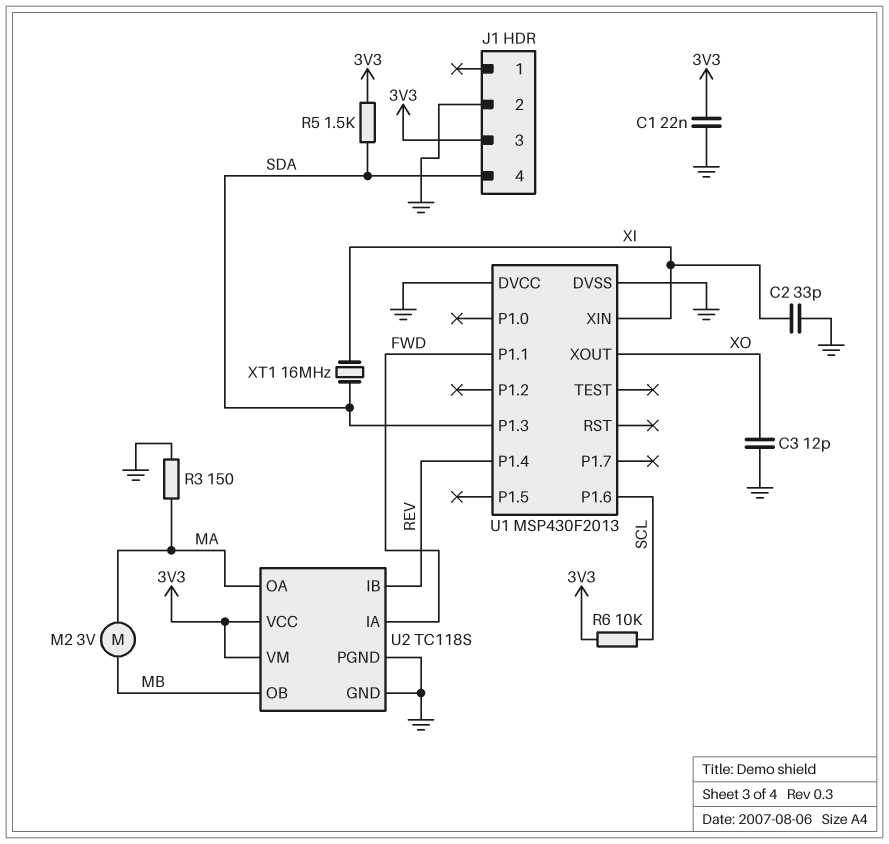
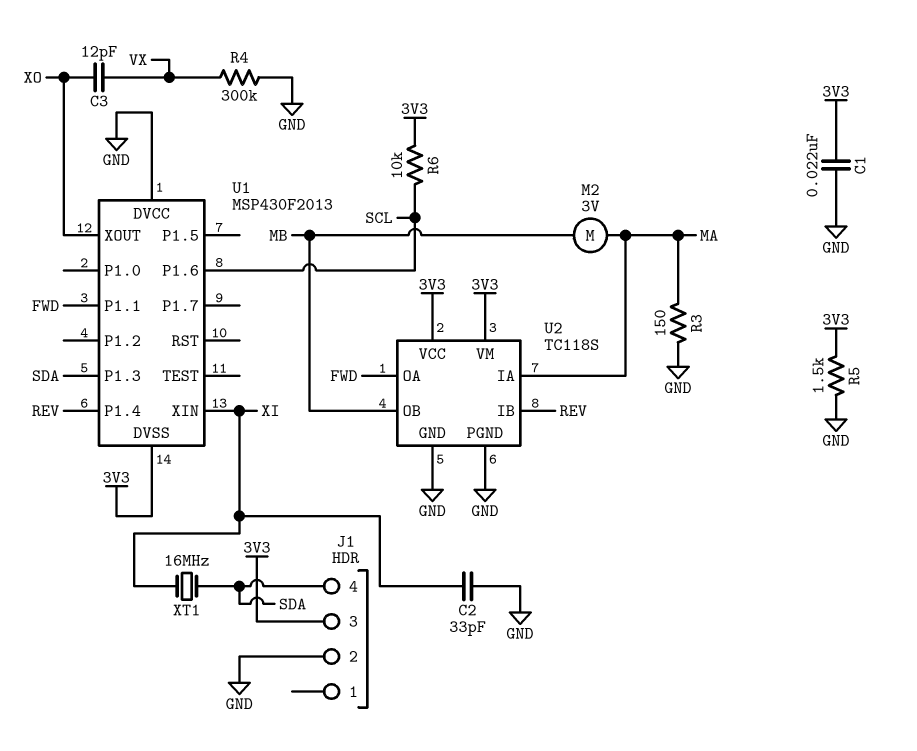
C3: 12pF (GND, XO) -> 12pF (VX, XO)
R4: none -> 300k (GND, VX)
R5: 1.5k (3V3, SDA) -> 1.5k (3V3, GND)
U1 pin DVSS: GND -> 3V3
U2 pin IA: FWD -> MA
U2 pin OA: MA -> FWD

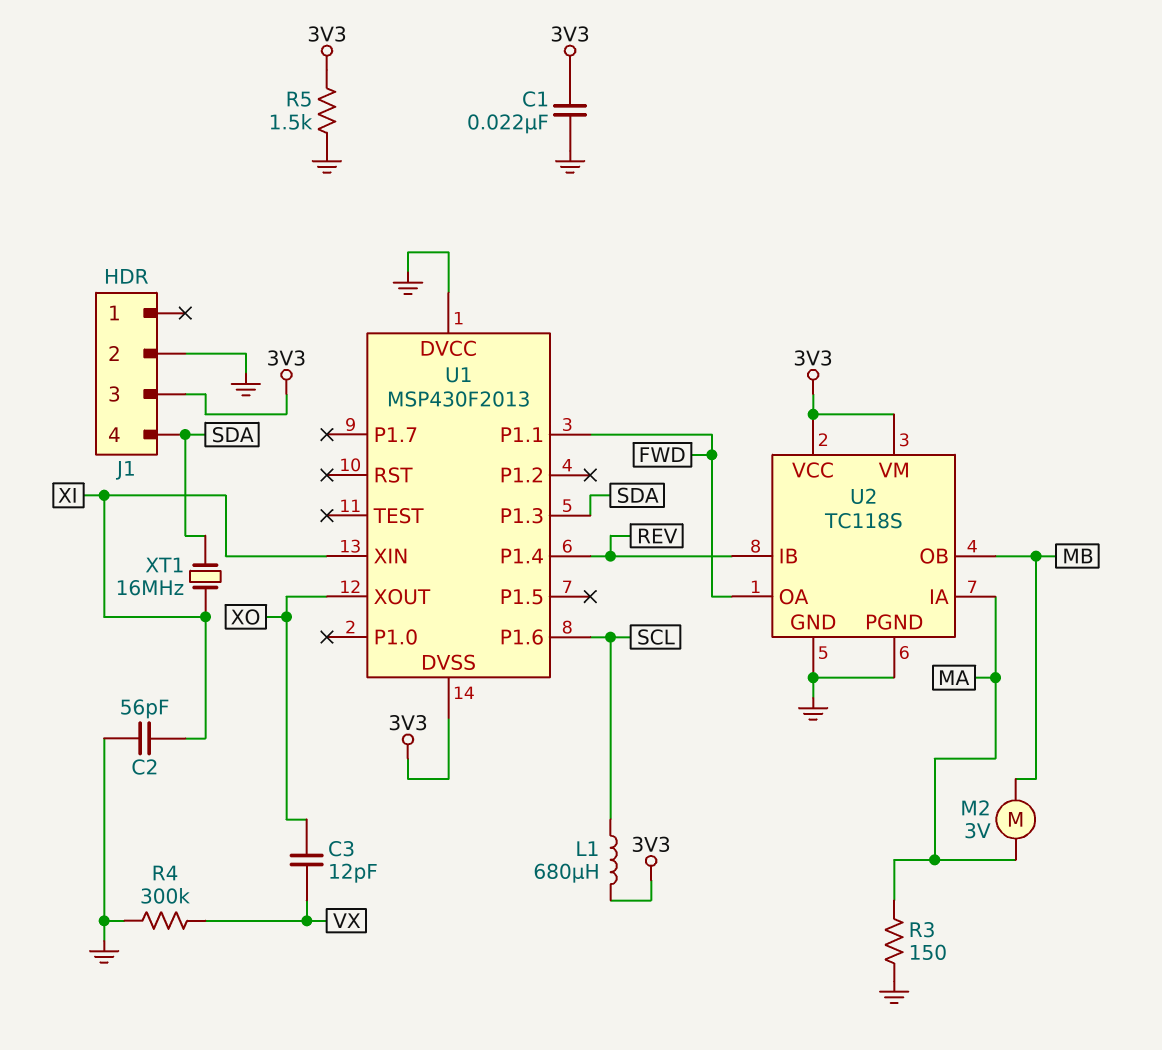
C2: 33pF (GND, XI) -> 56pF (GND, XI)
L1: none -> 680uH (3V3, SCL)
R6: 10k (3V3, SCL) -> none

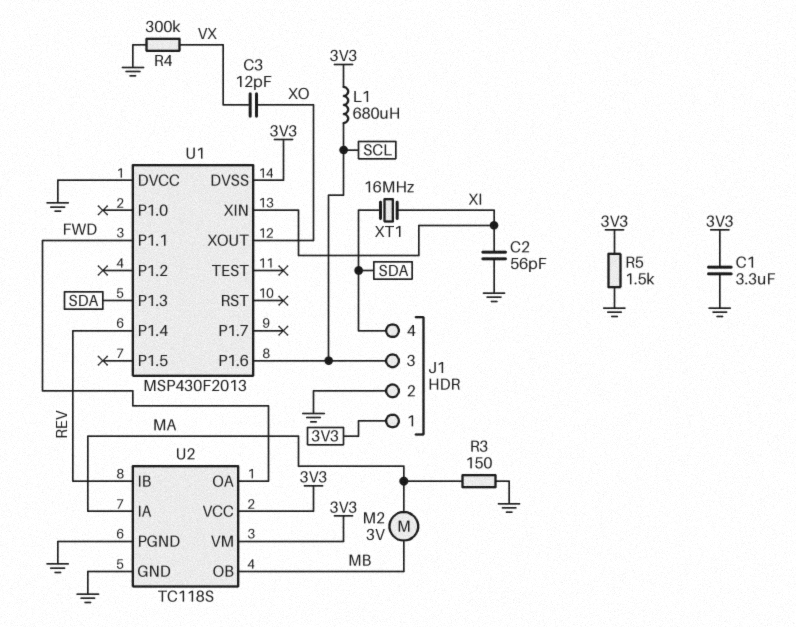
C1: 22nF (3V3, GND) -> 3.3uF (3V3, GND)
J1 pin 1: none -> 3V3
J1 pin 3: 3V3 -> SCL

